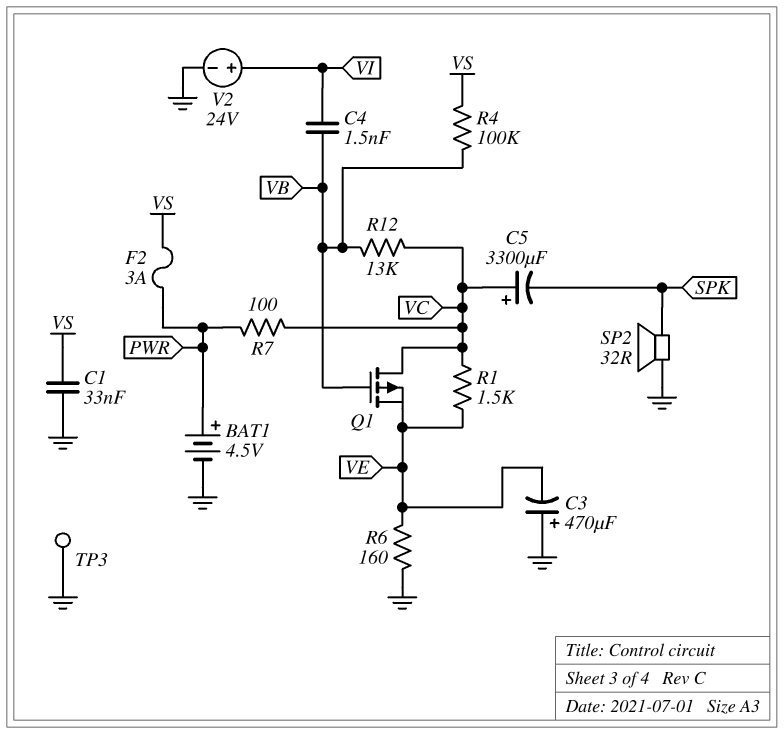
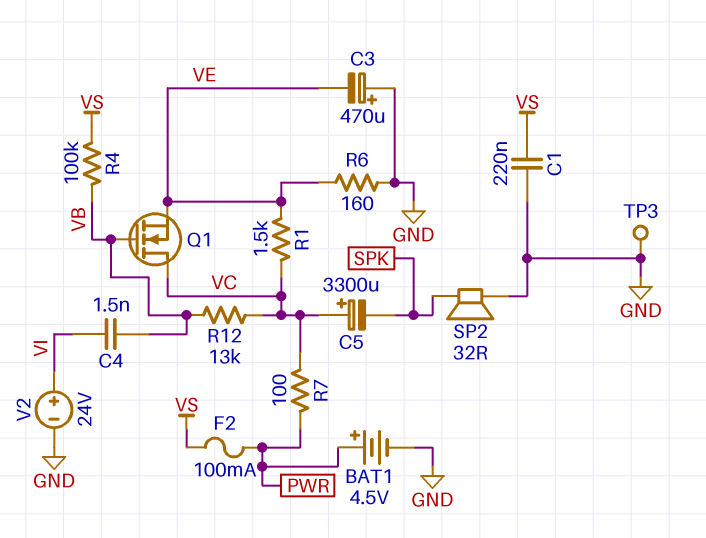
C1: 33nF (GND, VS) -> 220nF (GND, VS)
F2: 3A (PWR, VS) -> 100mA (PWR, VS)
Q1: PMOS (G VB, D VC, S VE) -> NMOS (G VB, D VC, S VE)

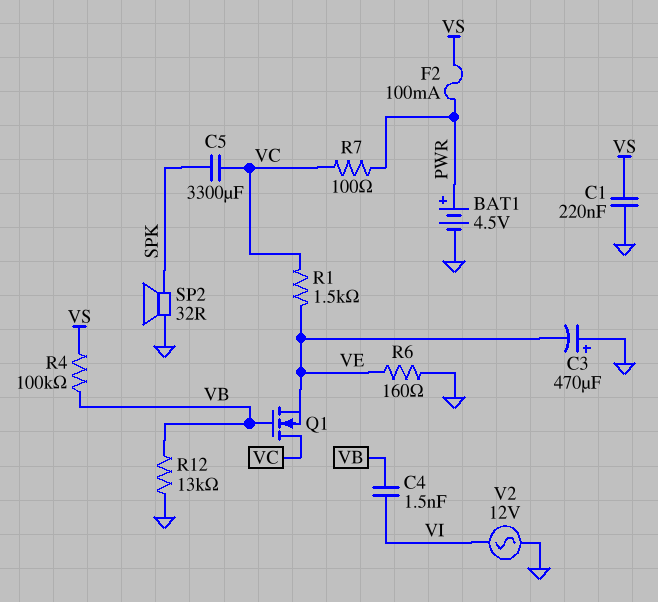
C5: 3300uF (plus VC, minus SPK) -> 3300uF (SPK, VC)
R12: 13k (VB, VC) -> 13k (GND, VB)
TP3: test point (GND) -> none
V2: 24V (plus VI, minus GND) -> AC 12V (GND, VI)

